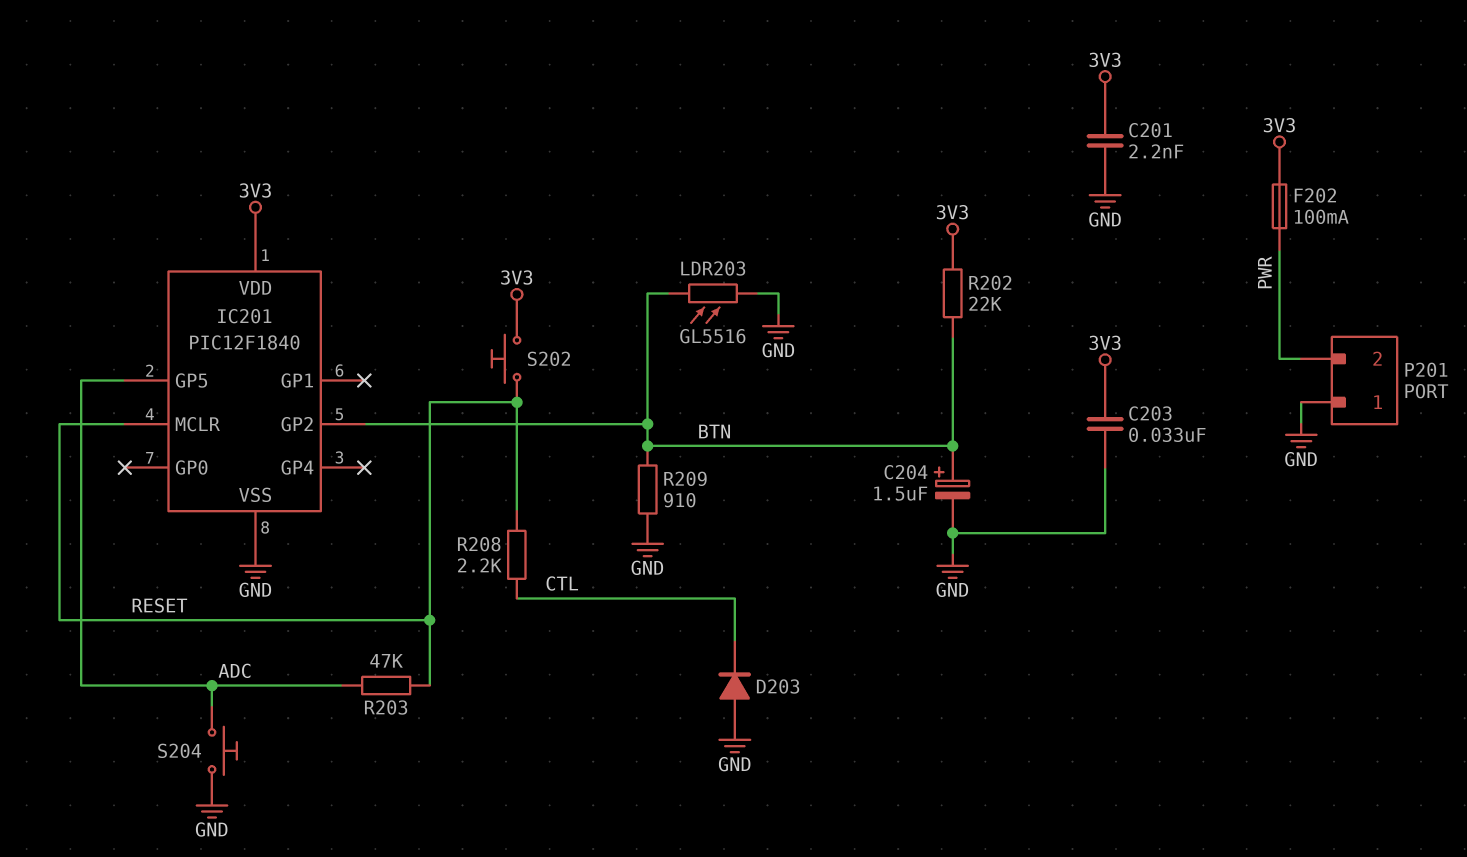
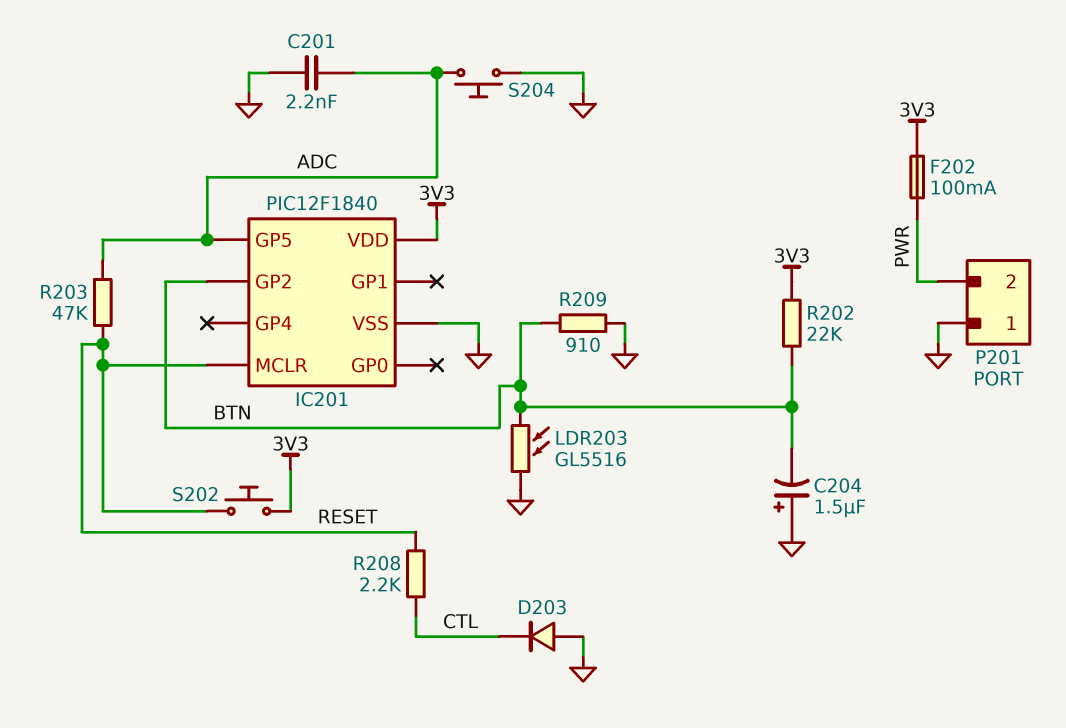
C201: 2.2nF (3V3, GND) -> 2.2nF (ADC, GND)
C203: 33nF (3V3, GND) -> none
C204: 1.5uF (plus BTN, minus GND) -> 1.5uF (plus GND, minus BTN)

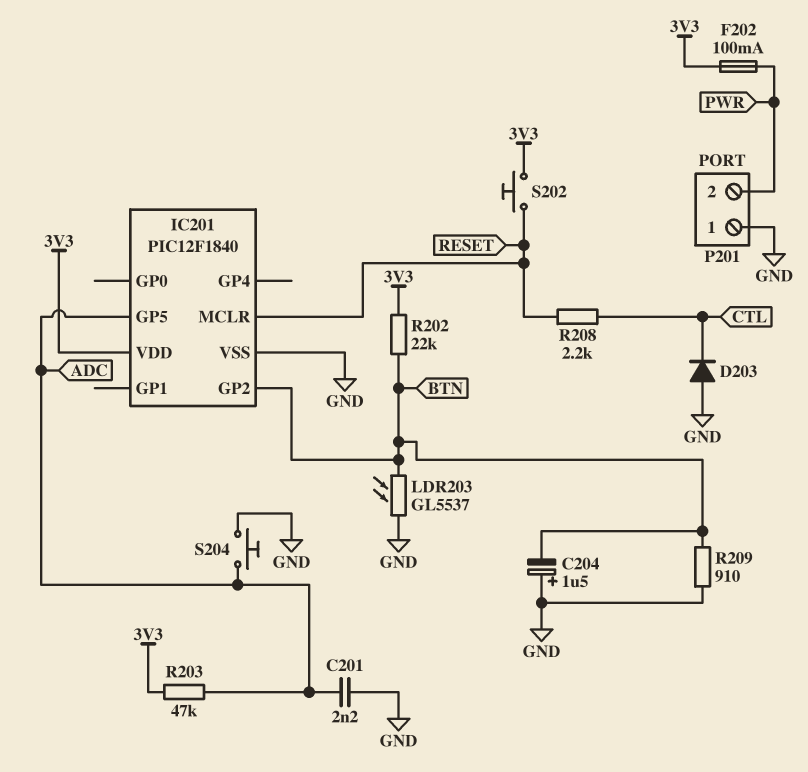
LDR203: GL5516 (BTN, GND) -> GL5537 (BTN, GND)
R203: 47k (ADC, RESET) -> 47k (3V3, ADC)

